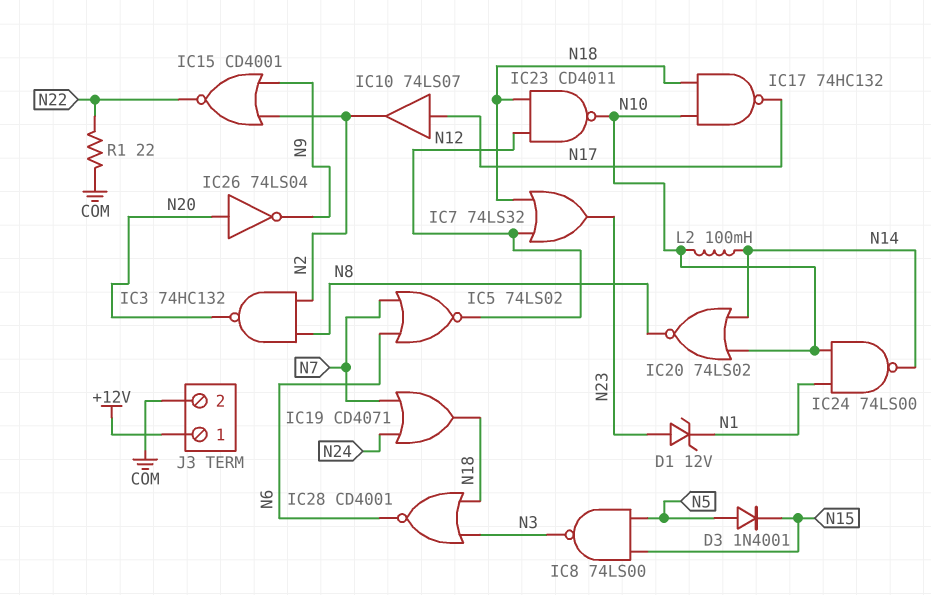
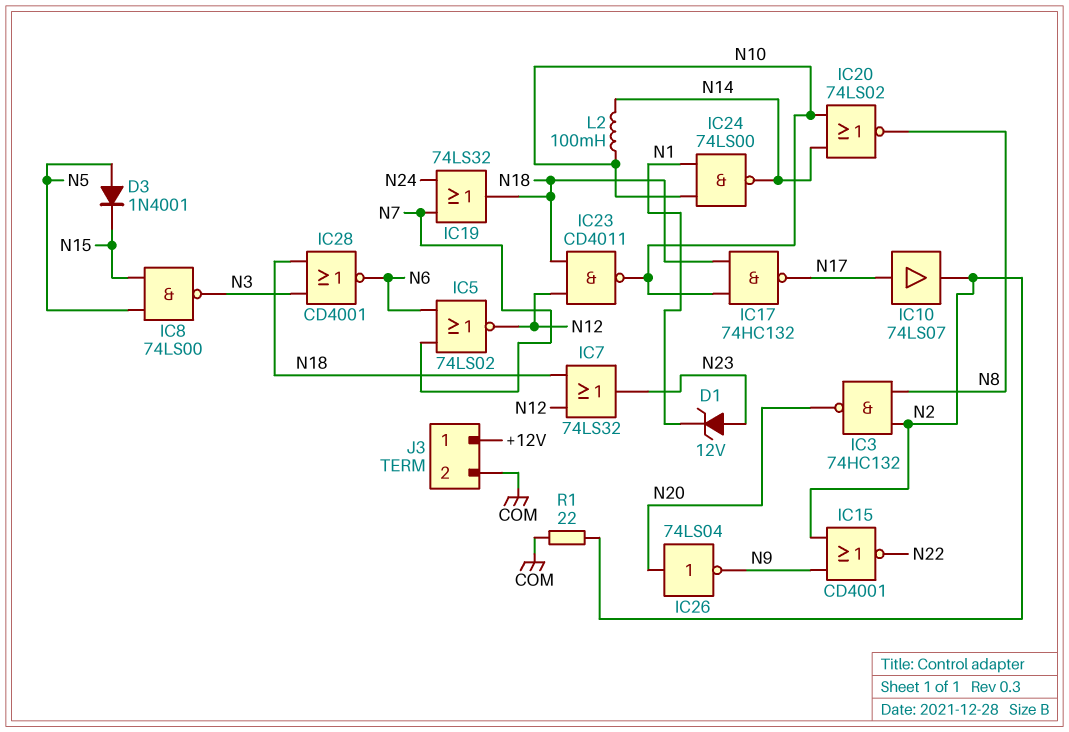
IC19: OR CD4071 (in N7, in N24, out N18) -> OR 74LS32 (in N7, in N24, out N18)
R1: 22 (COM, N22) -> 22 (COM, N2)

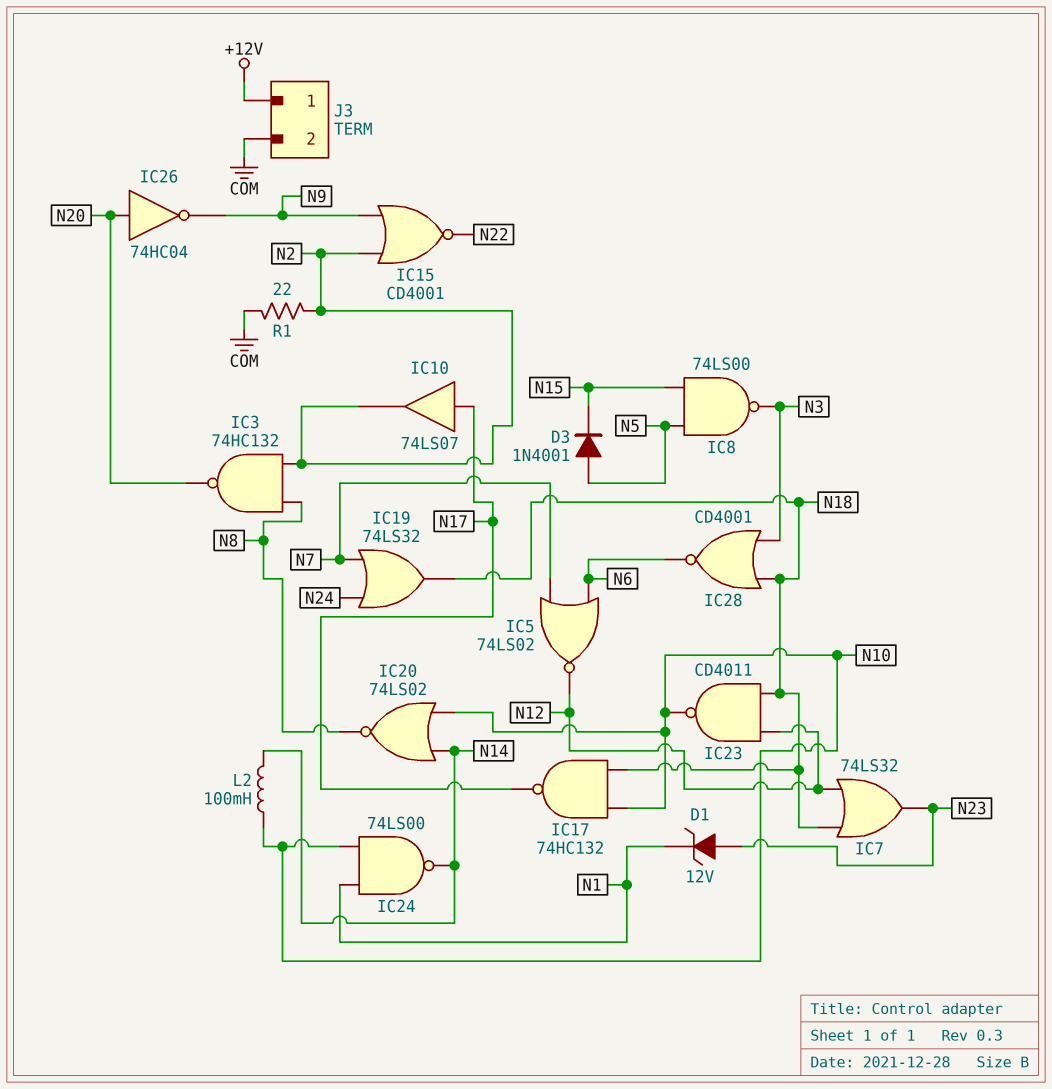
IC26: NOT 74LS04 (in N20, out N9) -> NOT 74HC04 (in N20, out N9)

